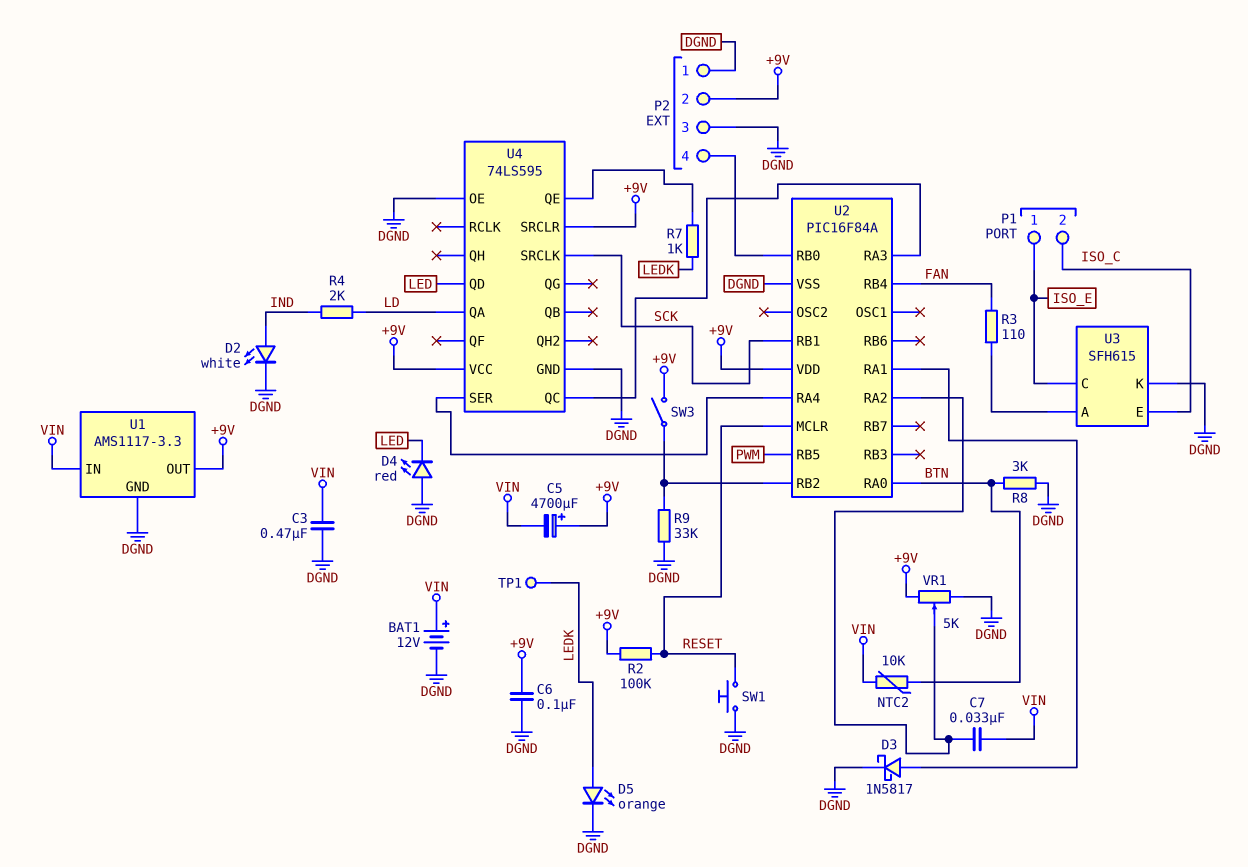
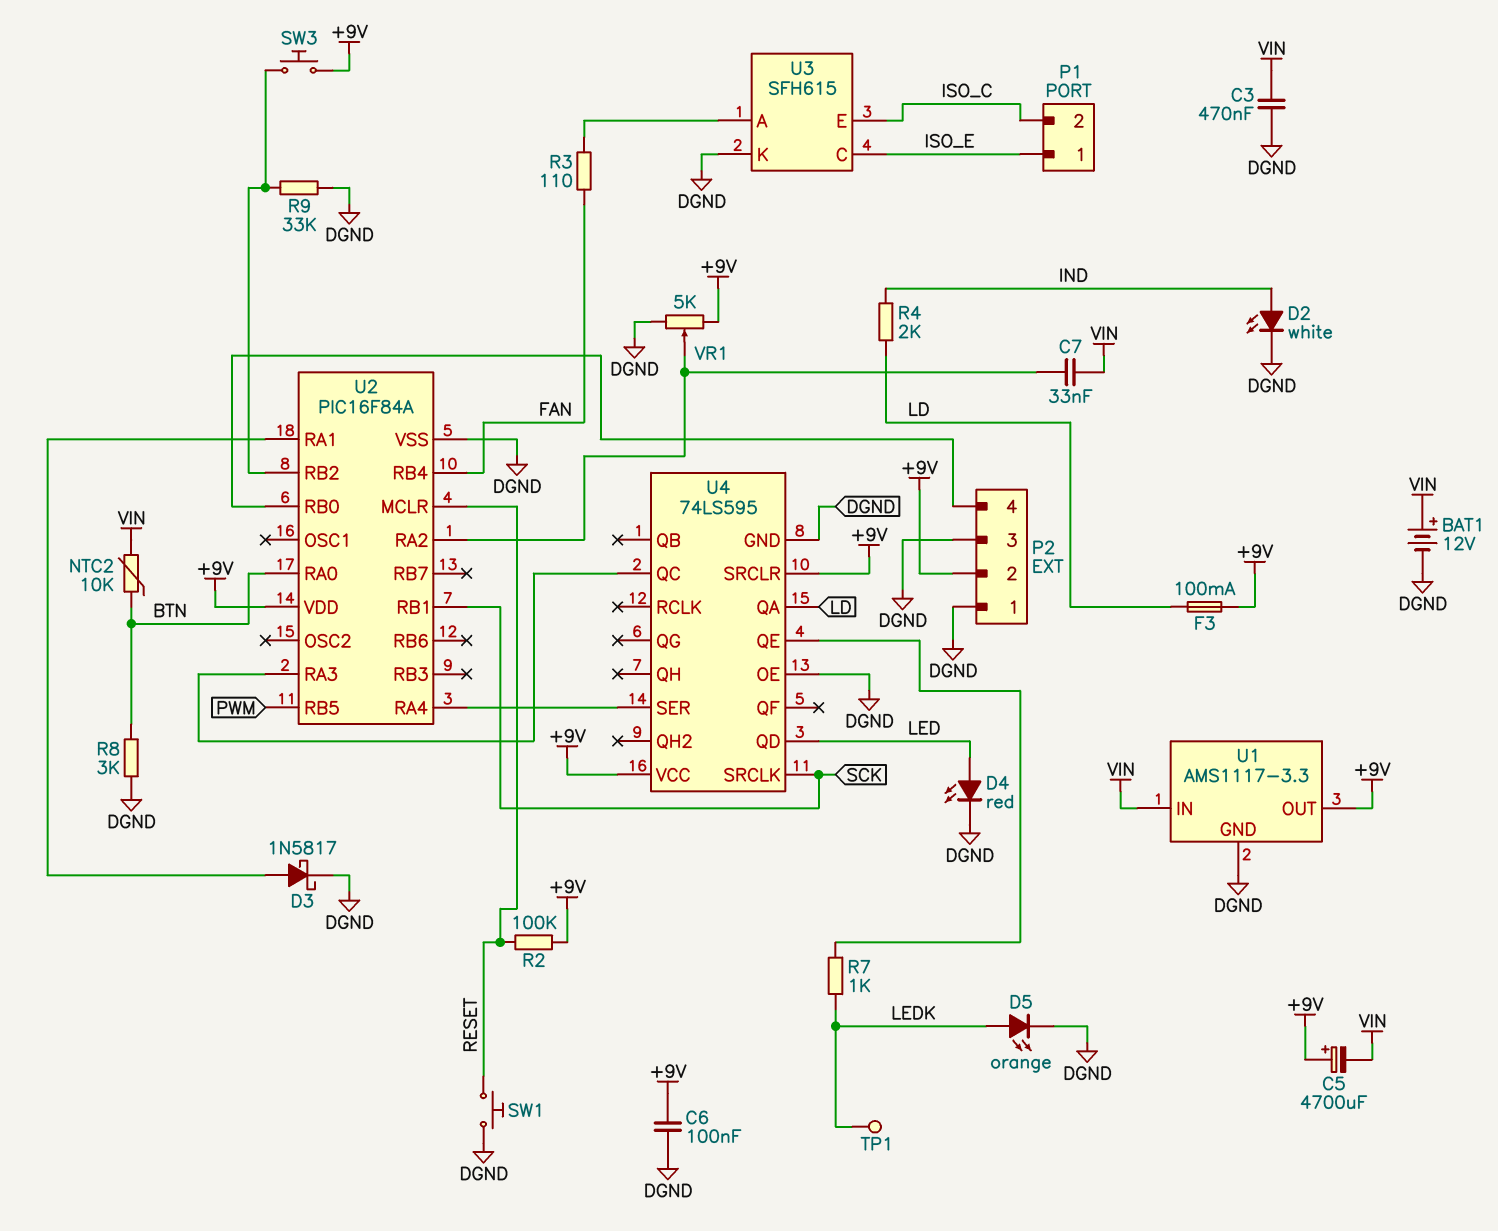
D4: LED red (A DGND, K LED) -> LED red (A LED, K DGND)
F3: none -> 100mA (+9V, LD)
SW3: switch (+9V, U2/RB2) -> button (+9V, U2/RB2)

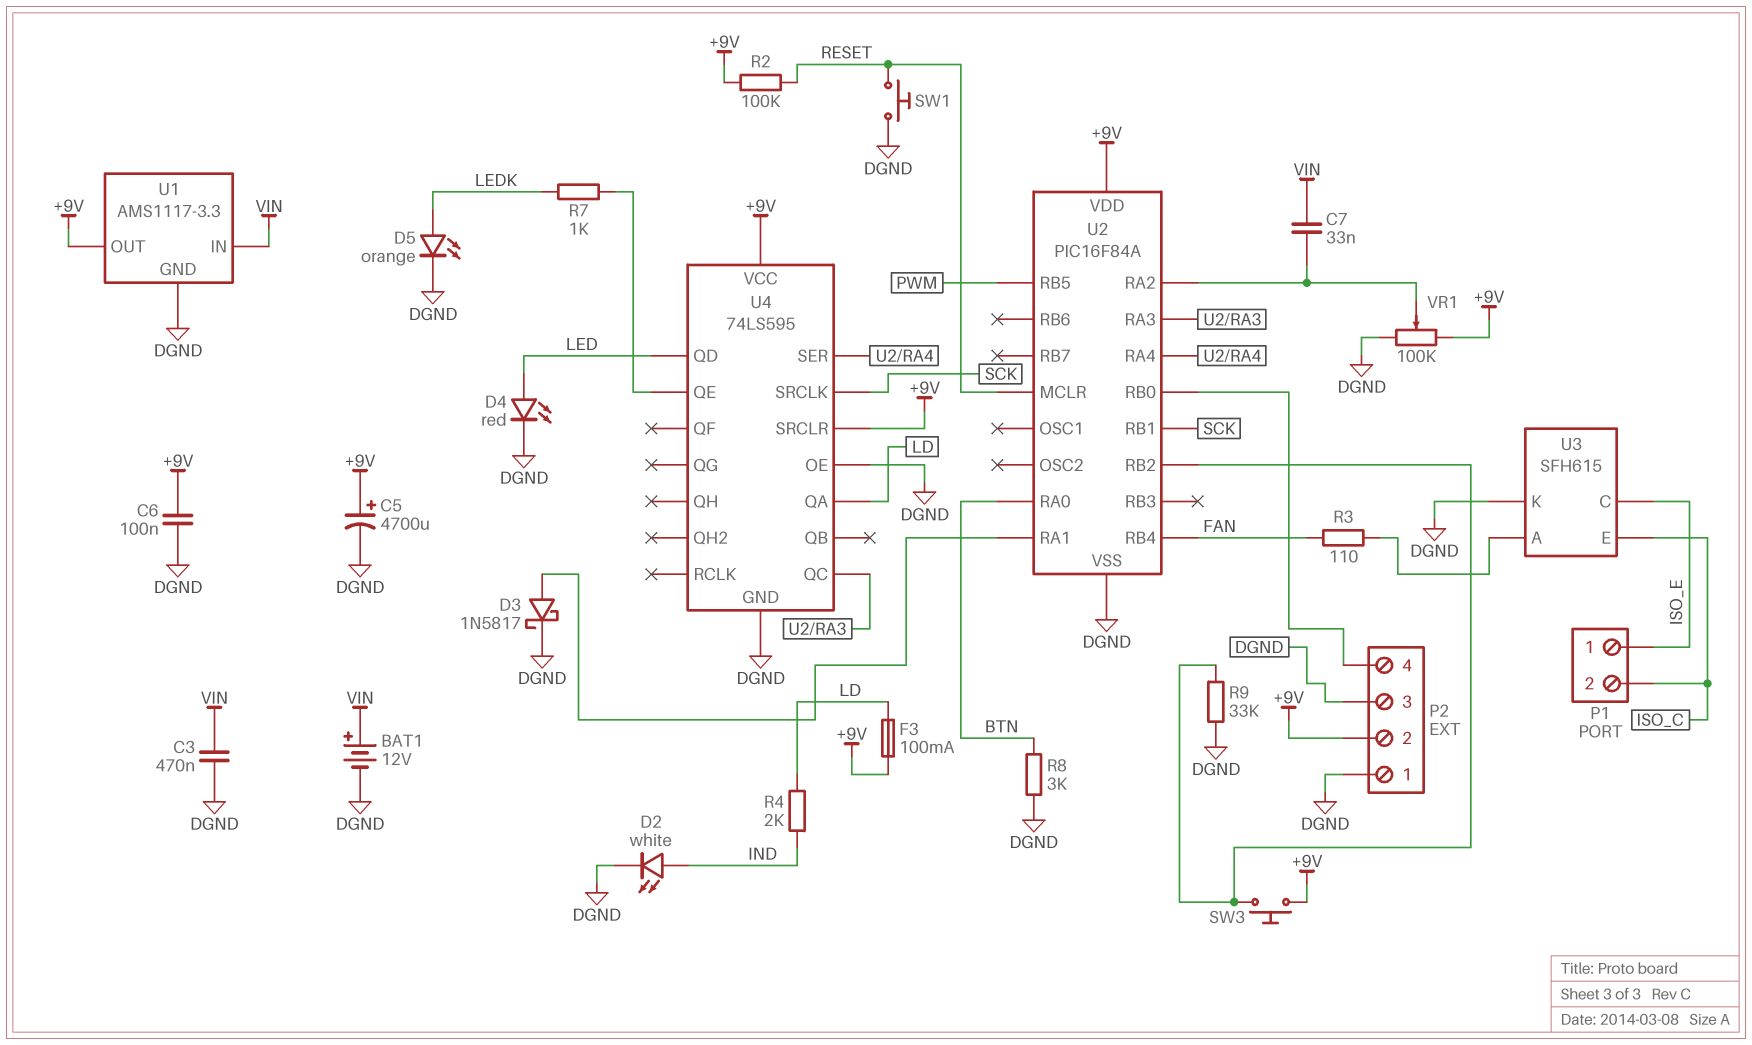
C5: 4700uF (plus +9V, minus VIN) -> 4700uF (plus +9V, minus DGND)
NTC2: 10k (BTN, VIN) -> none
TP1: test point (LEDK) -> none
VR1: 5k (+9V, DGND, wiper U2/RA2) -> 100k (+9V, DGND, wiper U2/RA2)

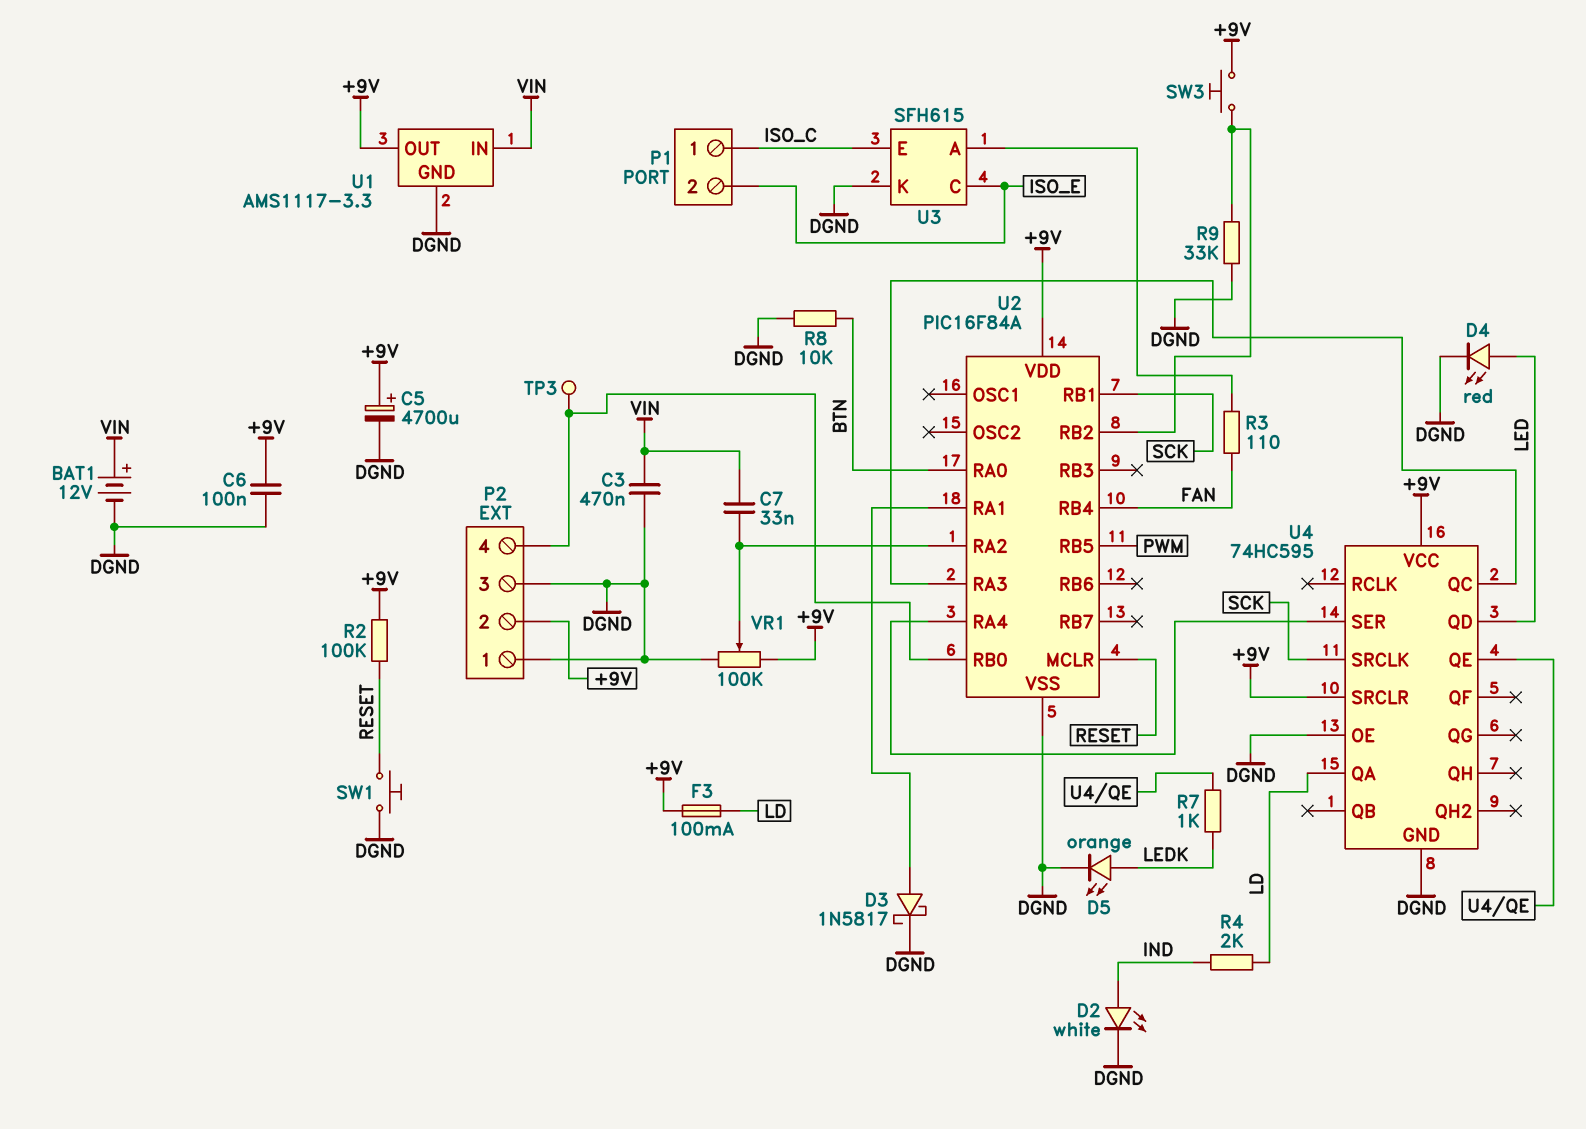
P1 pin 1: ISO_E -> ISO_C
P1 pin 2: ISO_C -> ISO_E
R8: 3k (BTN, DGND) -> 10k (BTN, DGND)
TP3: none -> test point (P2/4)
U4: 74LS595 -> 74HC595

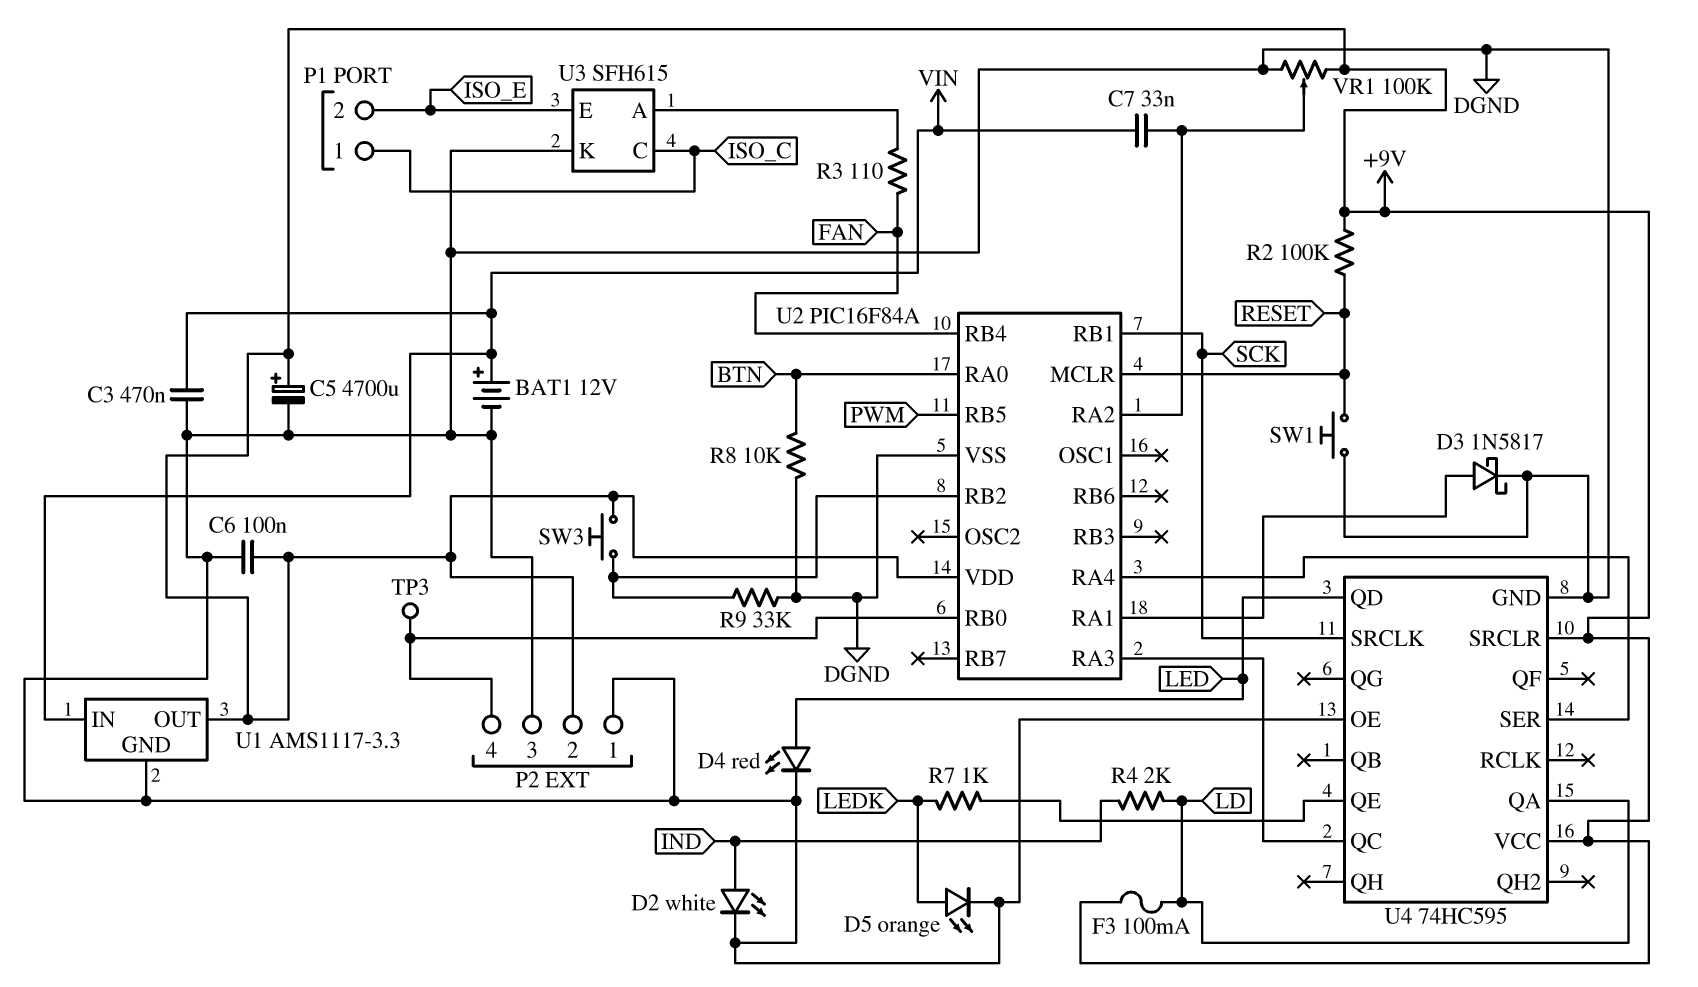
U3 pin C: ISO_E -> ISO_C
U3 pin E: ISO_C -> ISO_E

